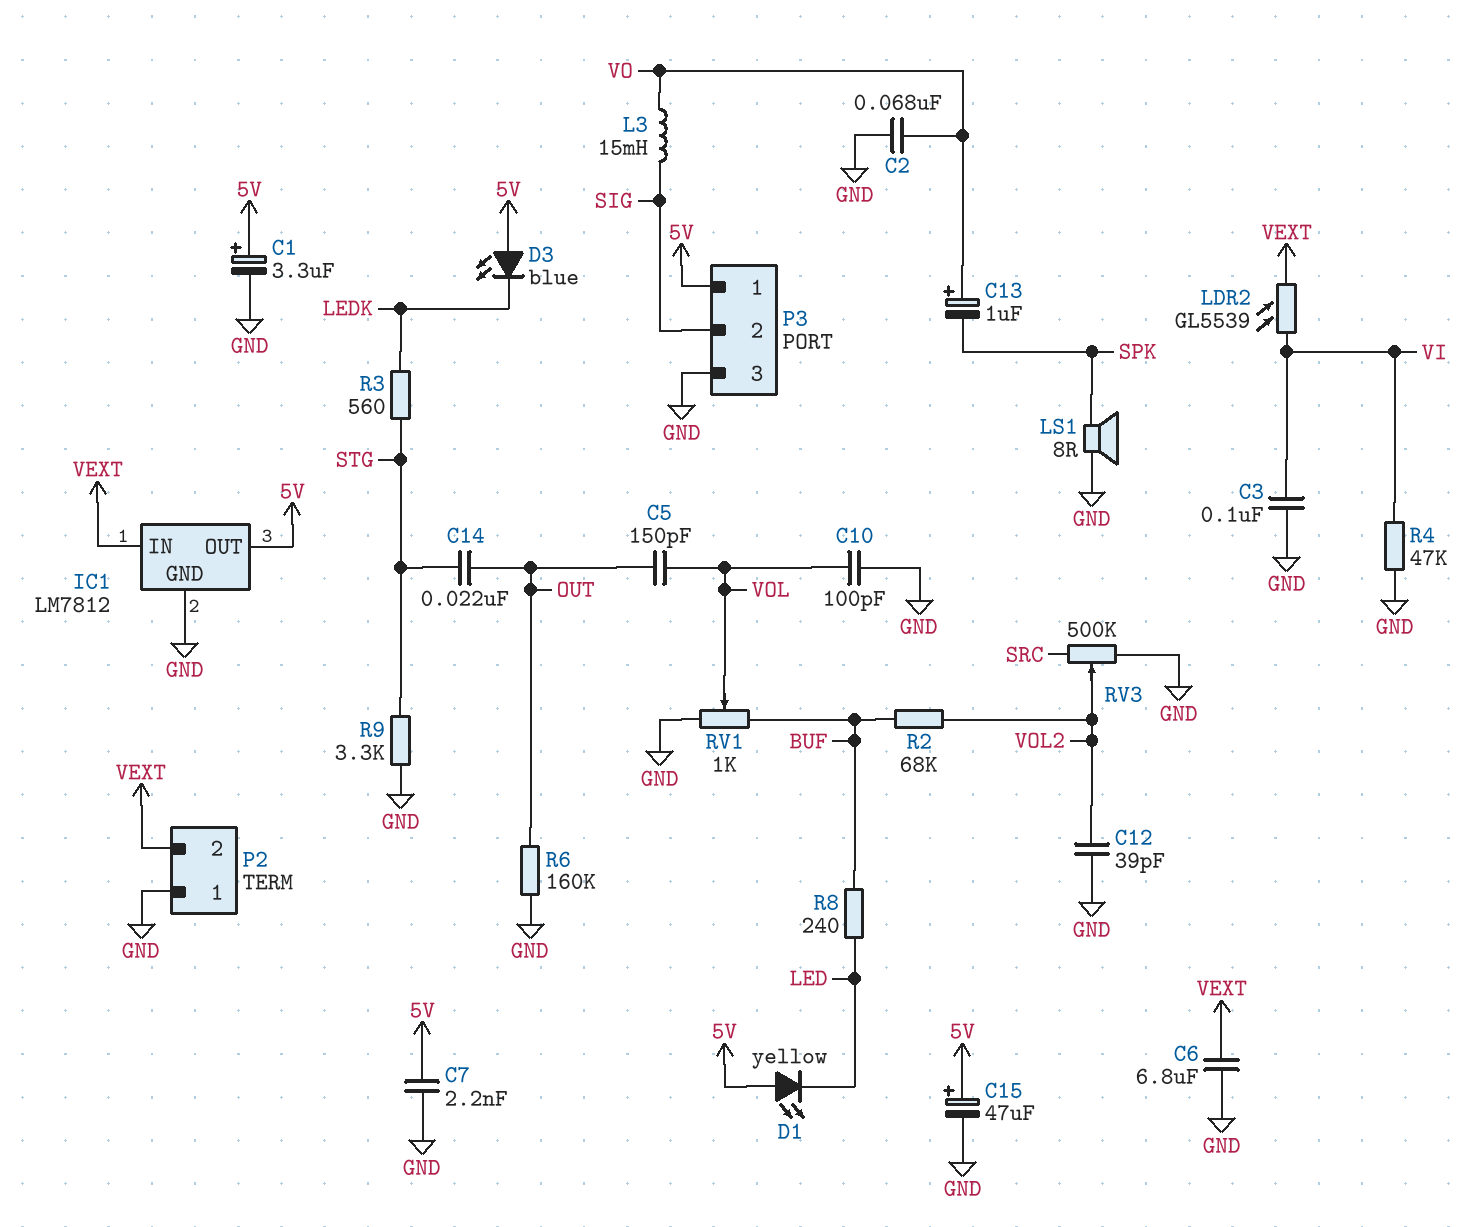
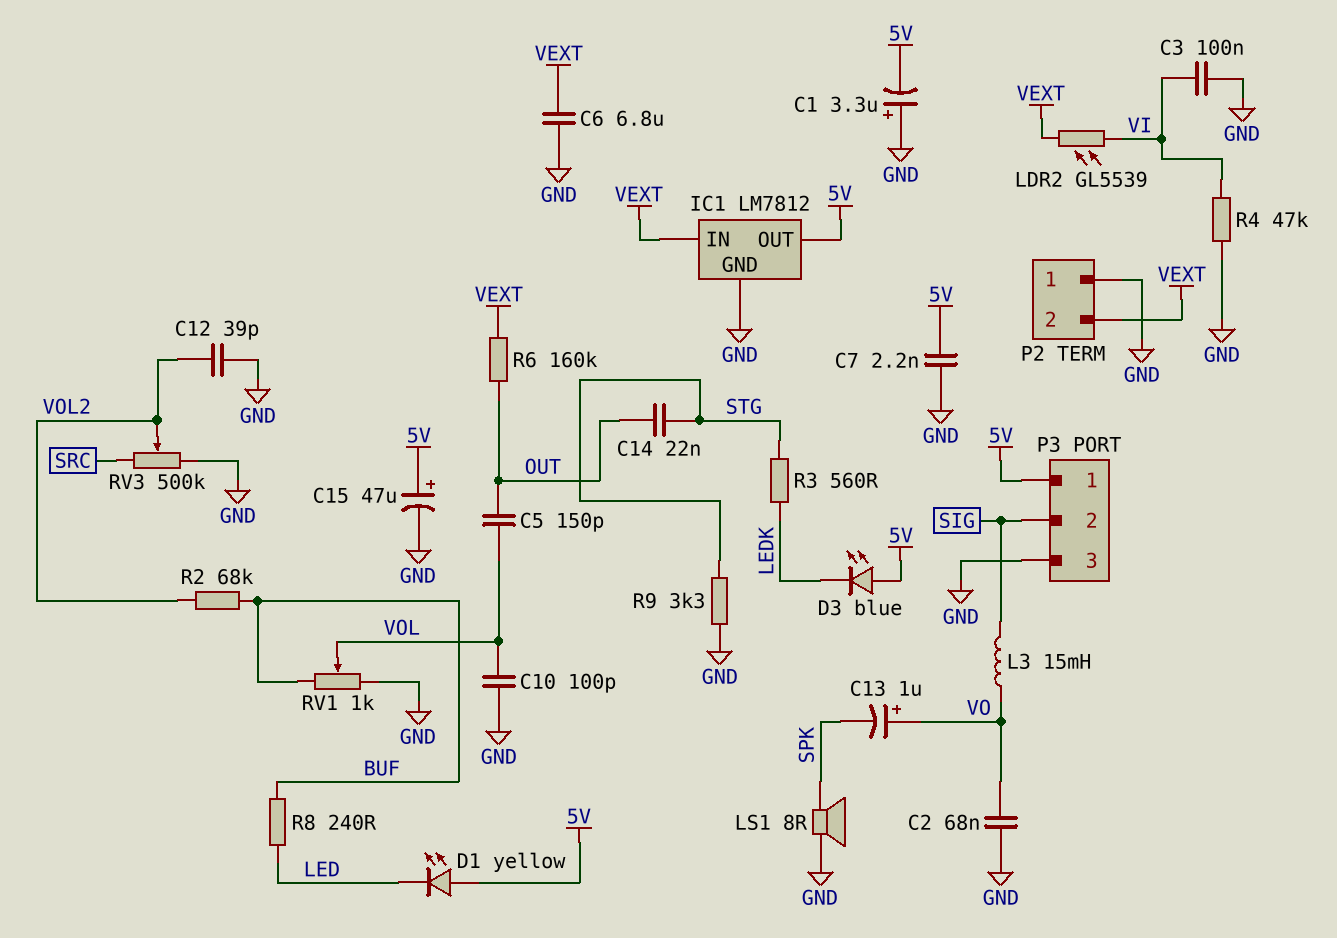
C1: 3.3uF (plus 5V, minus GND) -> 3.3uF (plus GND, minus 5V)
R6: 160k (GND, OUT) -> 160k (OUT, VEXT)

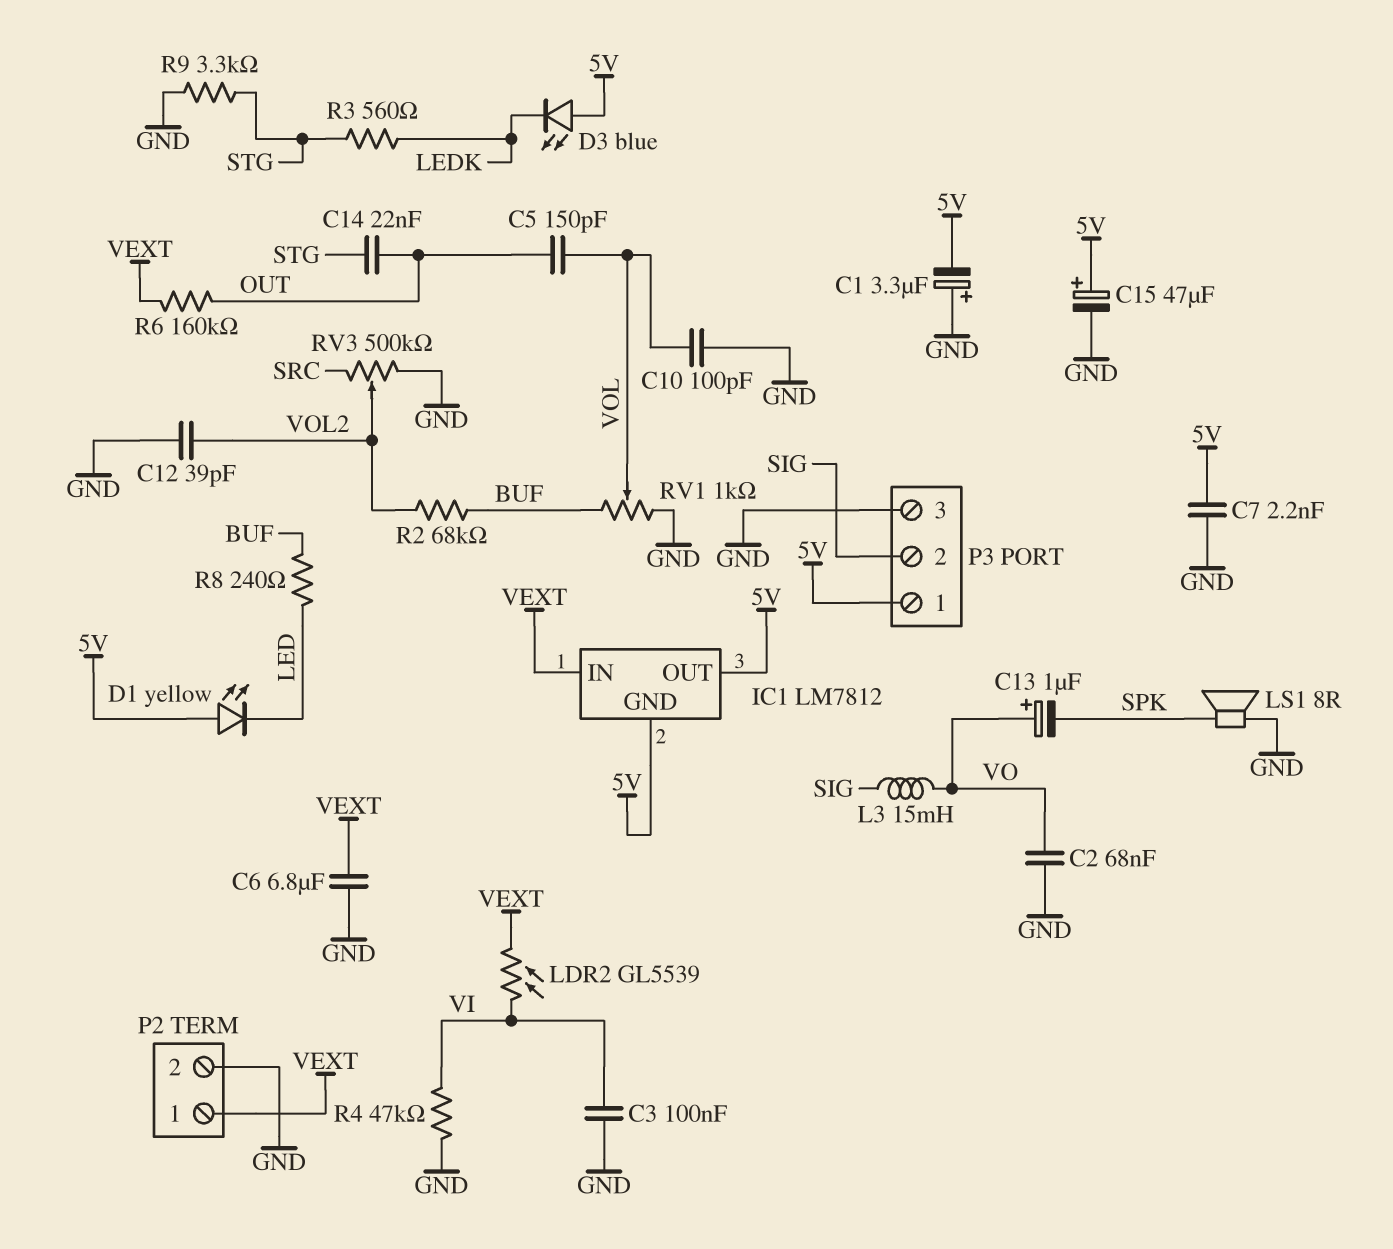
IC1 pin GND: GND -> 5V
P2 pin 1: GND -> VEXT
P2 pin 2: VEXT -> GND

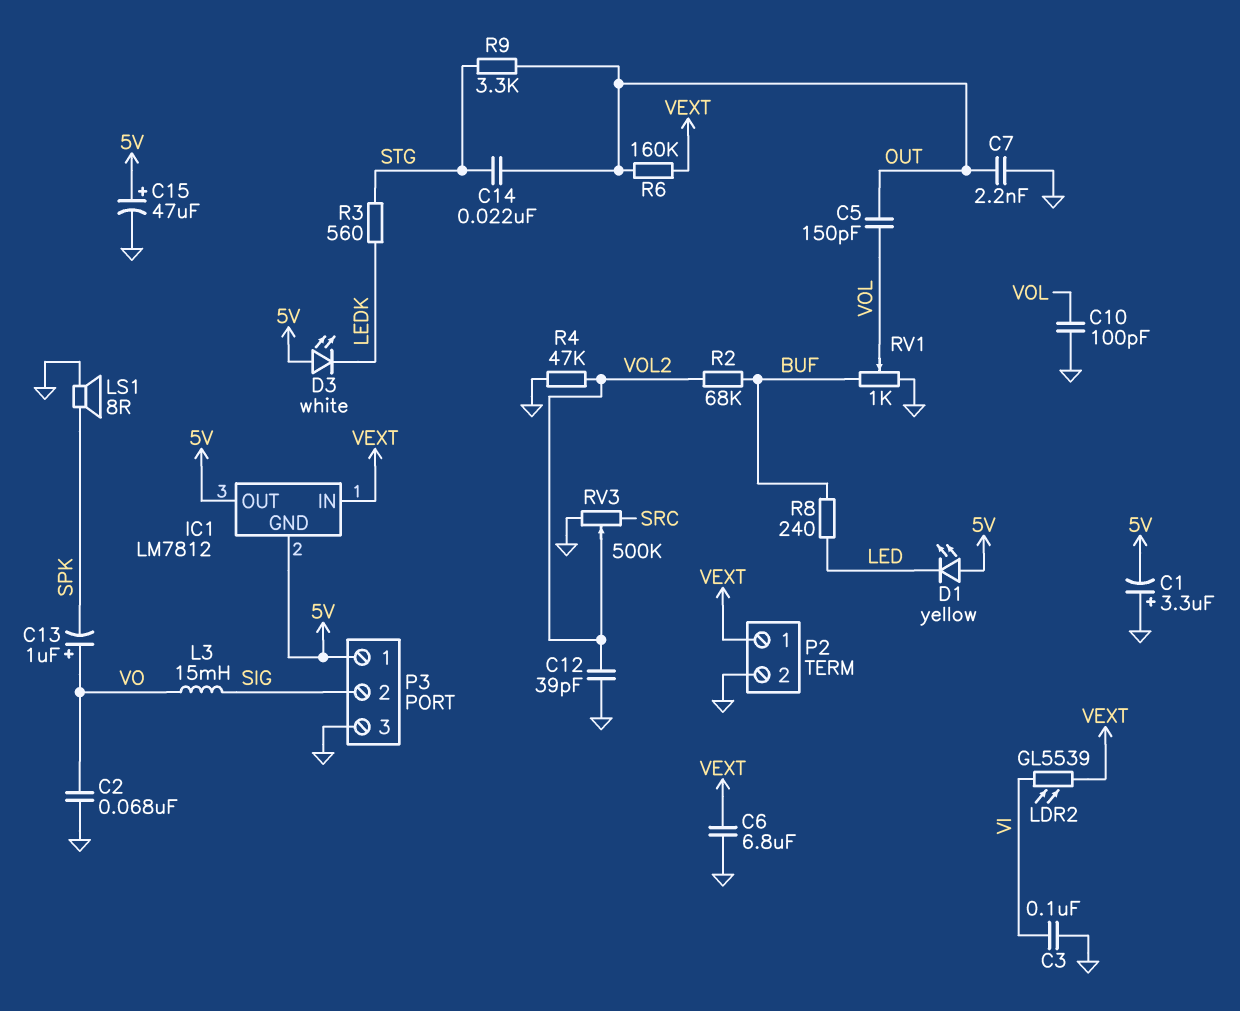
C7: 2.2nF (5V, GND) -> 2.2nF (GND, OUT)
D3: LED blue (A 5V, K LEDK) -> LED white (A 5V, K LEDK)
R4: 47k (GND, VI) -> 47k (GND, VOL2)
R9: 3.3k (GND, STG) -> 3.3k (OUT, STG)

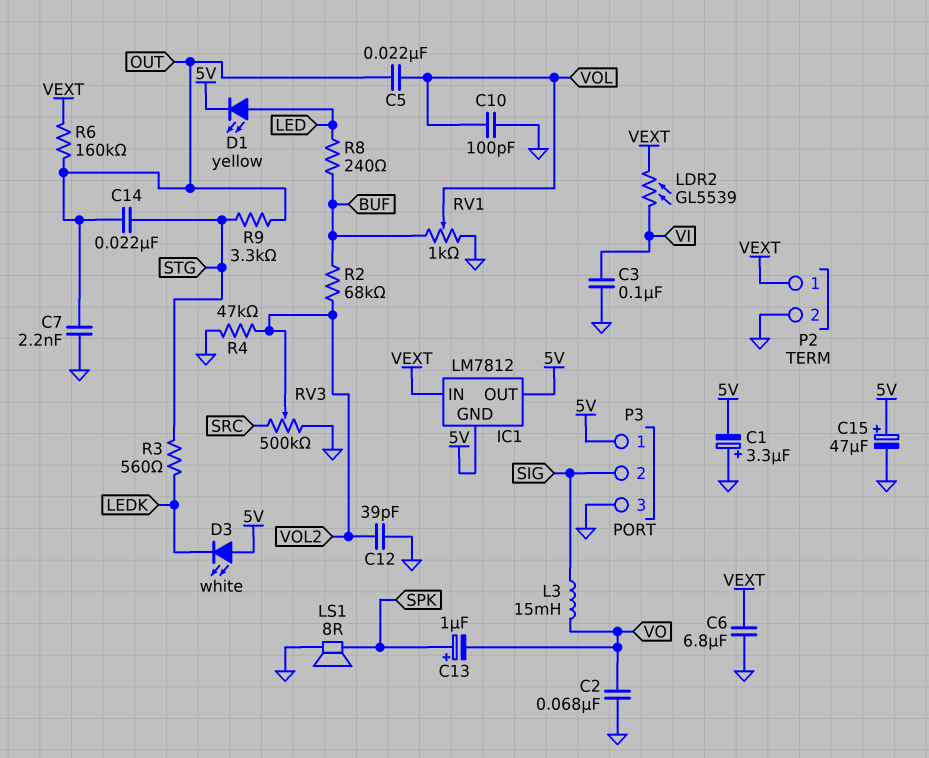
C5: 150pF (OUT, VOL) -> 22nF (OUT, VOL)
C13: 1uF (plus VO, minus SPK) -> 1uF (plus SPK, minus VO)
D1: LED yellow (A 5V, K LED) -> LED yellow (A LED, K 5V)

